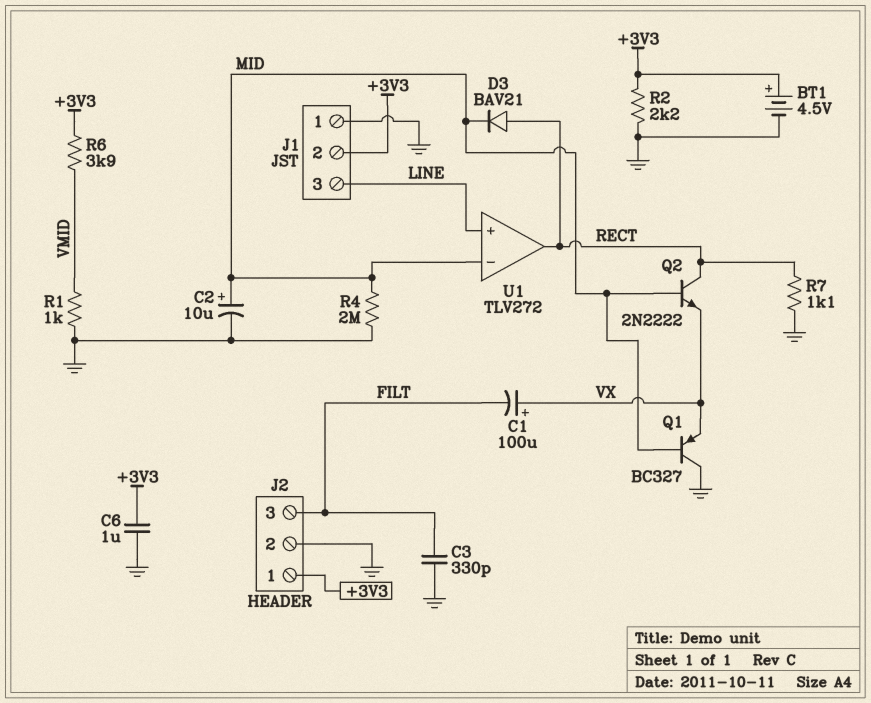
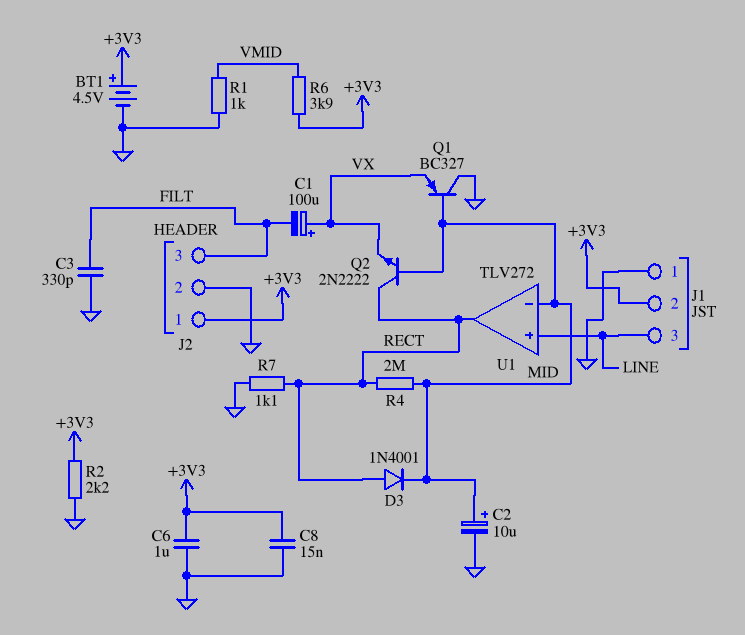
C8: none -> 15nF (+3V3, GND)
D3: diode BAV21 (A RECT, K MID) -> diode 1N4001 (A RECT, K MID)
R4: 2M (GND, MID) -> 2M (MID, RECT)

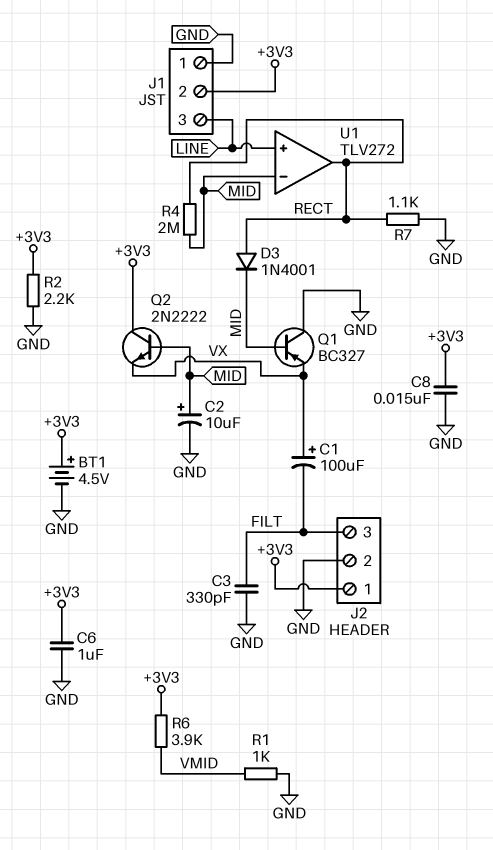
Q2: NPN 2N2222 (B MID, C RECT, E VX) -> NPN 2N2222 (B MID, C +3V3, E VX)

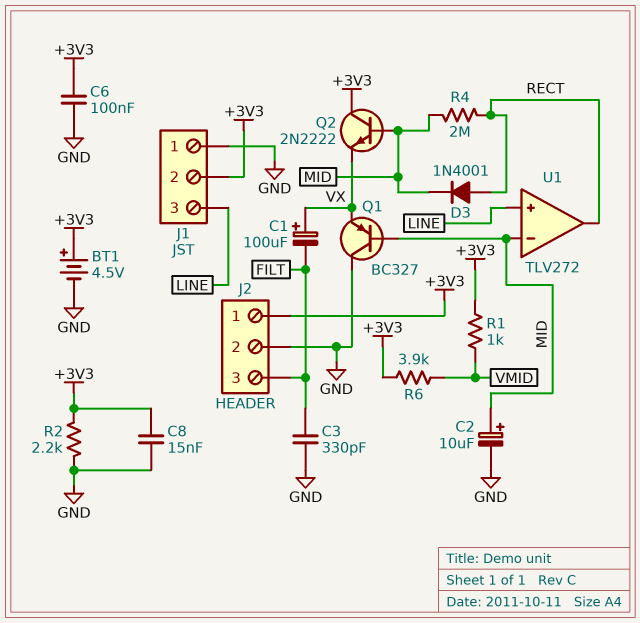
C6: 1uF (+3V3, GND) -> 100nF (+3V3, GND)
R1: 1k (GND, VMID) -> 1k (+3V3, VMID)
R7: 1.1k (GND, RECT) -> none

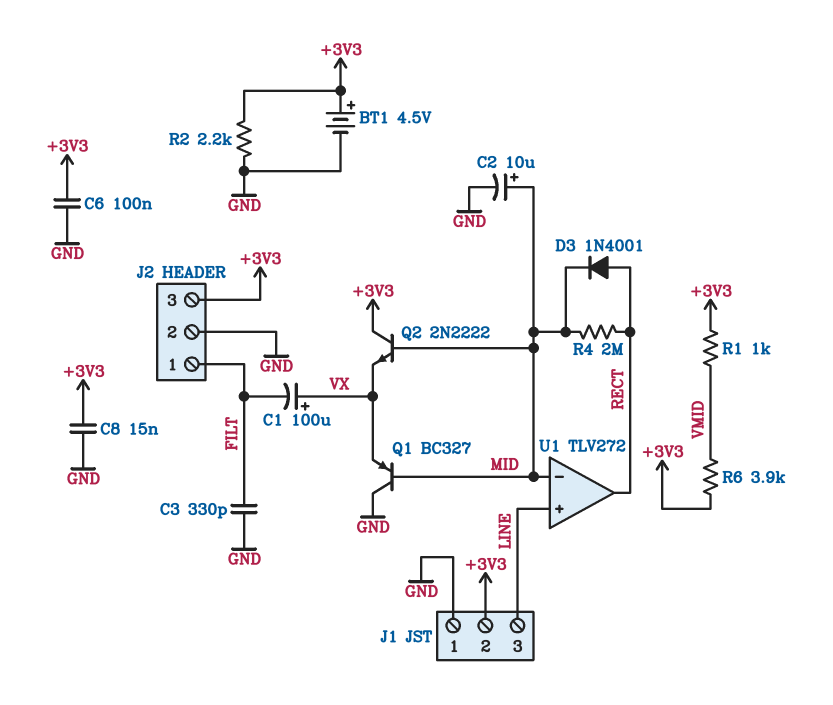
J2 pin 1: +3V3 -> FILT
J2 pin 3: FILT -> +3V3

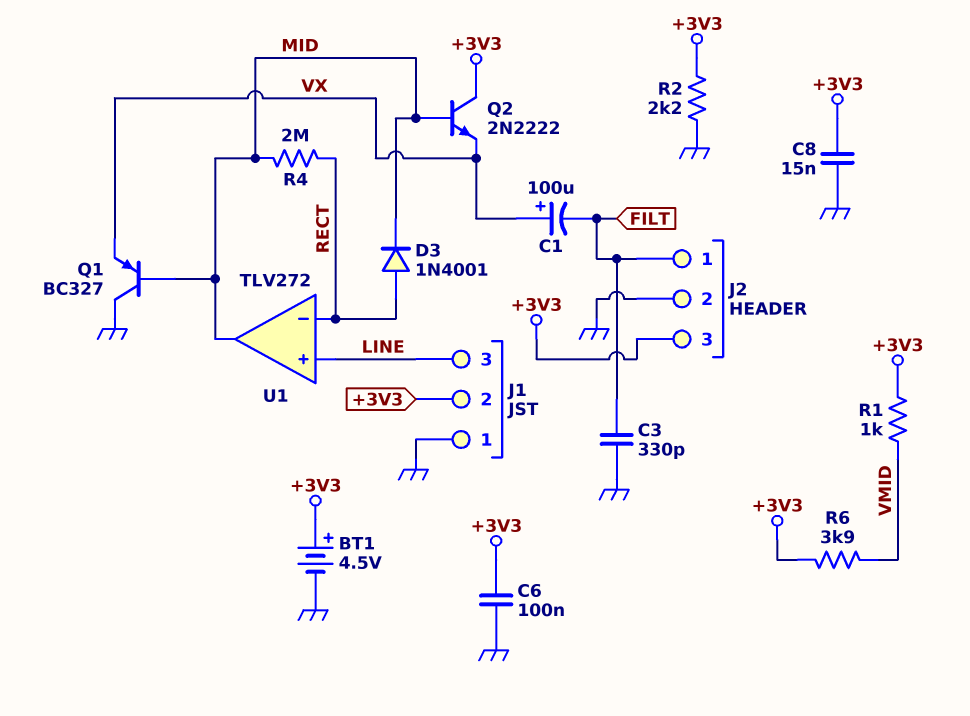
C2: 10uF (plus MID, minus GND) -> none
U1 pin in-: MID -> RECT
U1 pin out: RECT -> MID

